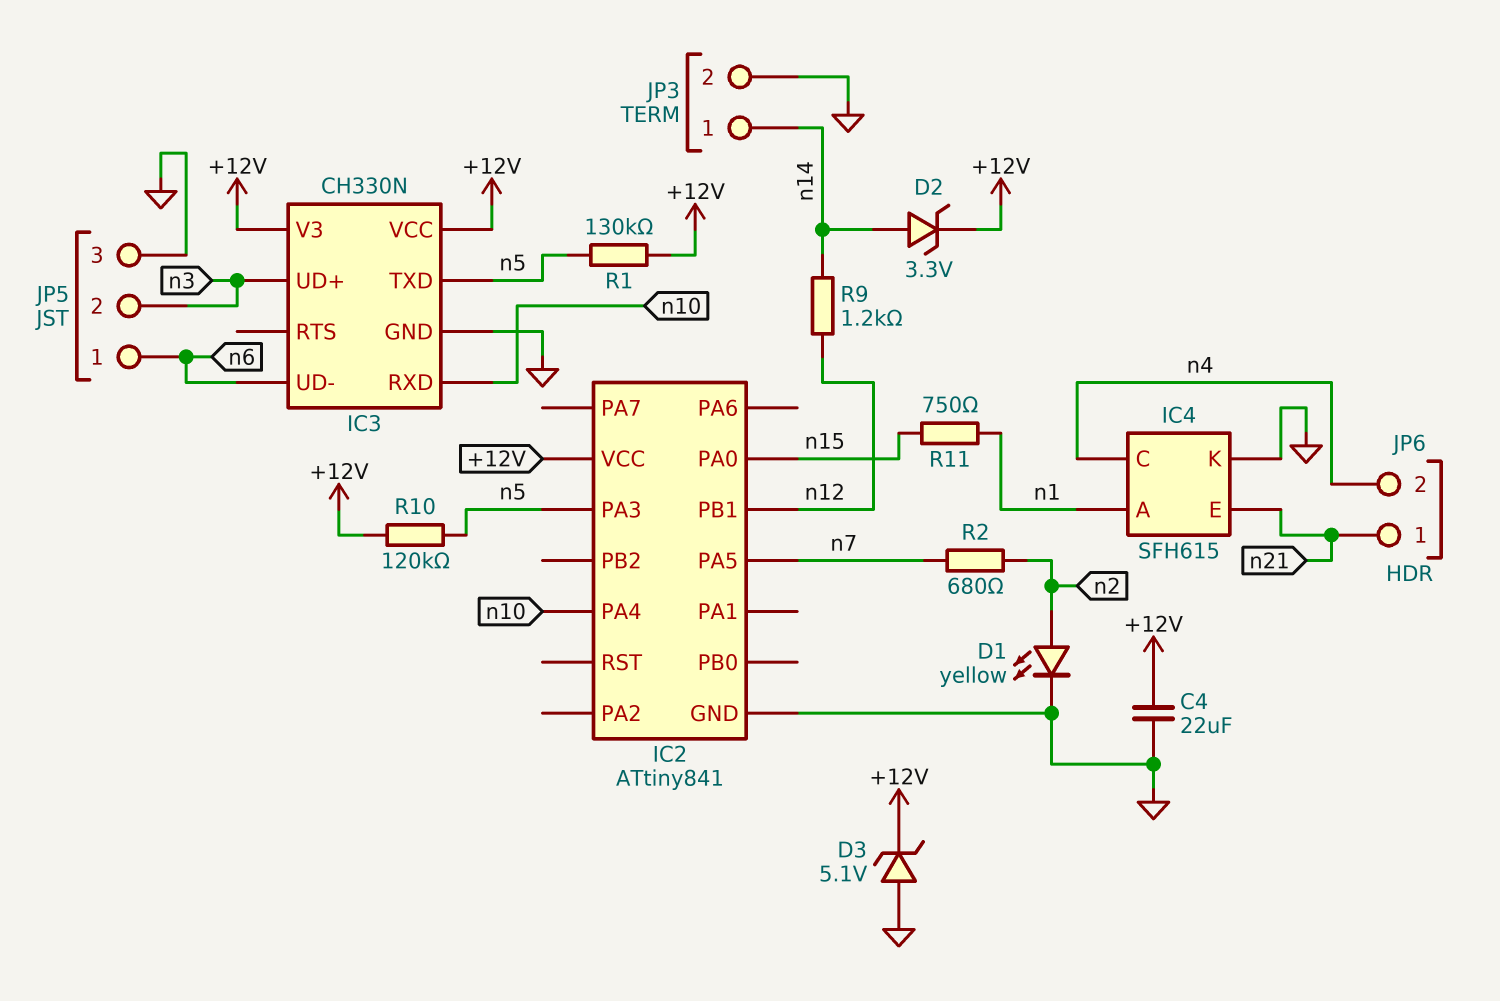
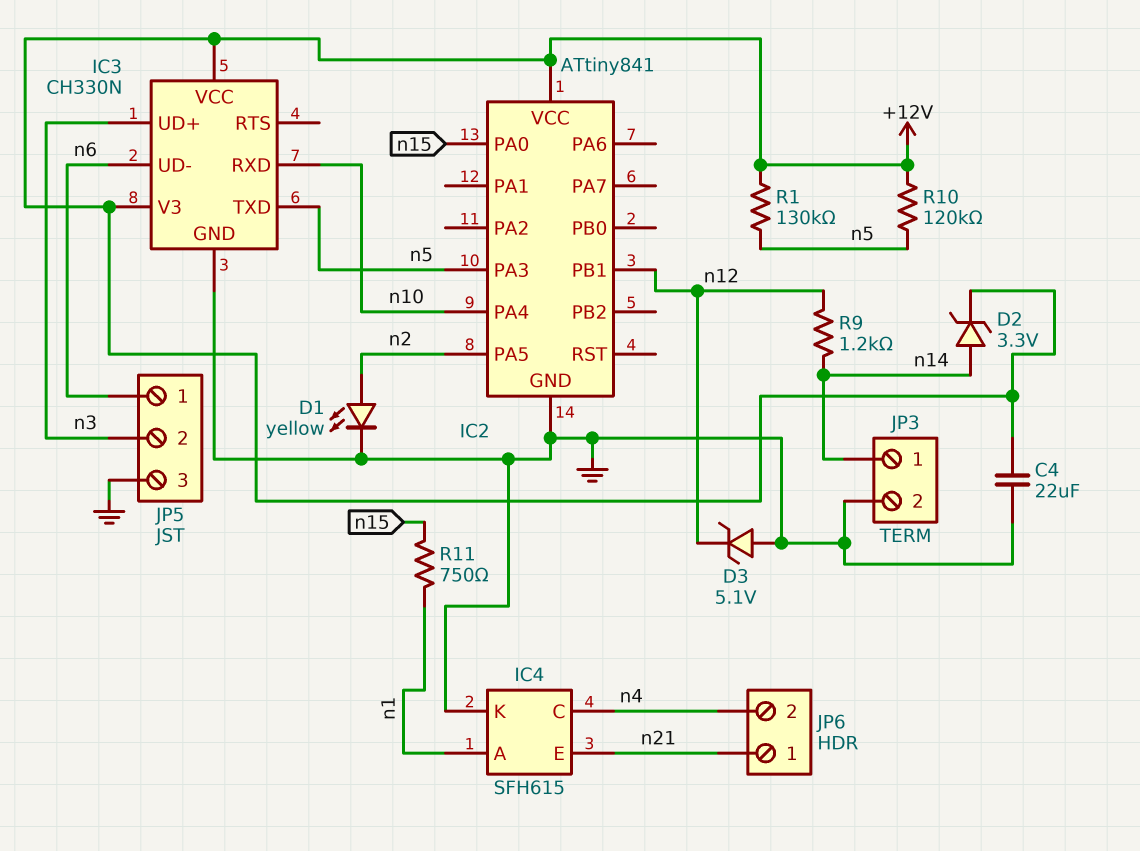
D3: zener 5.1V (A GND, K +12V) -> zener 5.1V (A GND, K n12)
IC2 pin PA5: n7 -> n2
R2: 680 (n2, n7) -> none

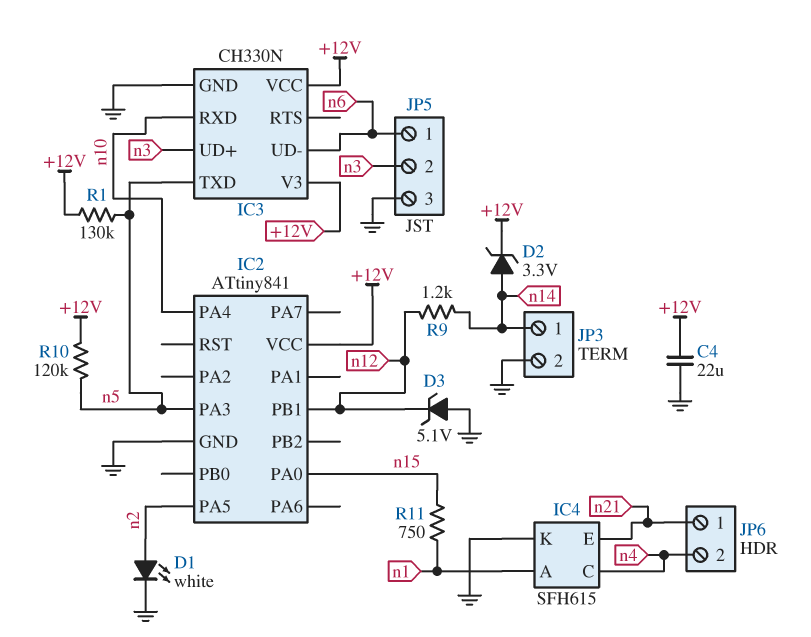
D1: LED yellow (A n2, K GND) -> LED white (A n2, K GND)

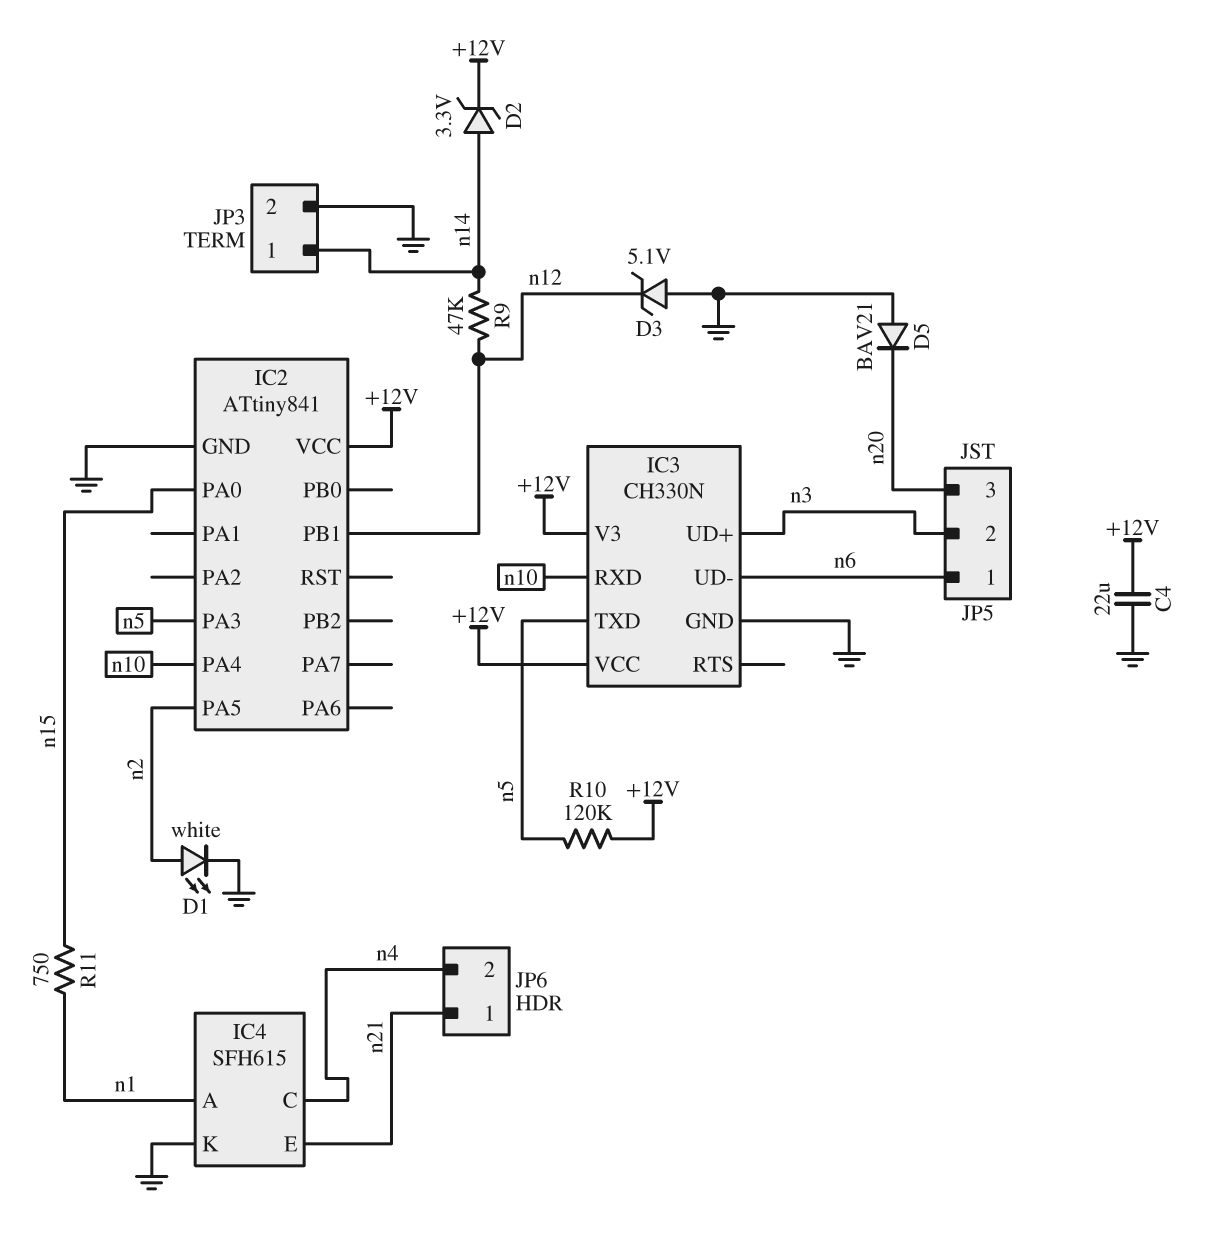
D5: none -> diode BAV21 (A GND, K n20)
JP5 pin 3: GND -> n20
R1: 130k (+12V, n5) -> none
R9: 1.2k (n12, n14) -> 47k (n12, n14)

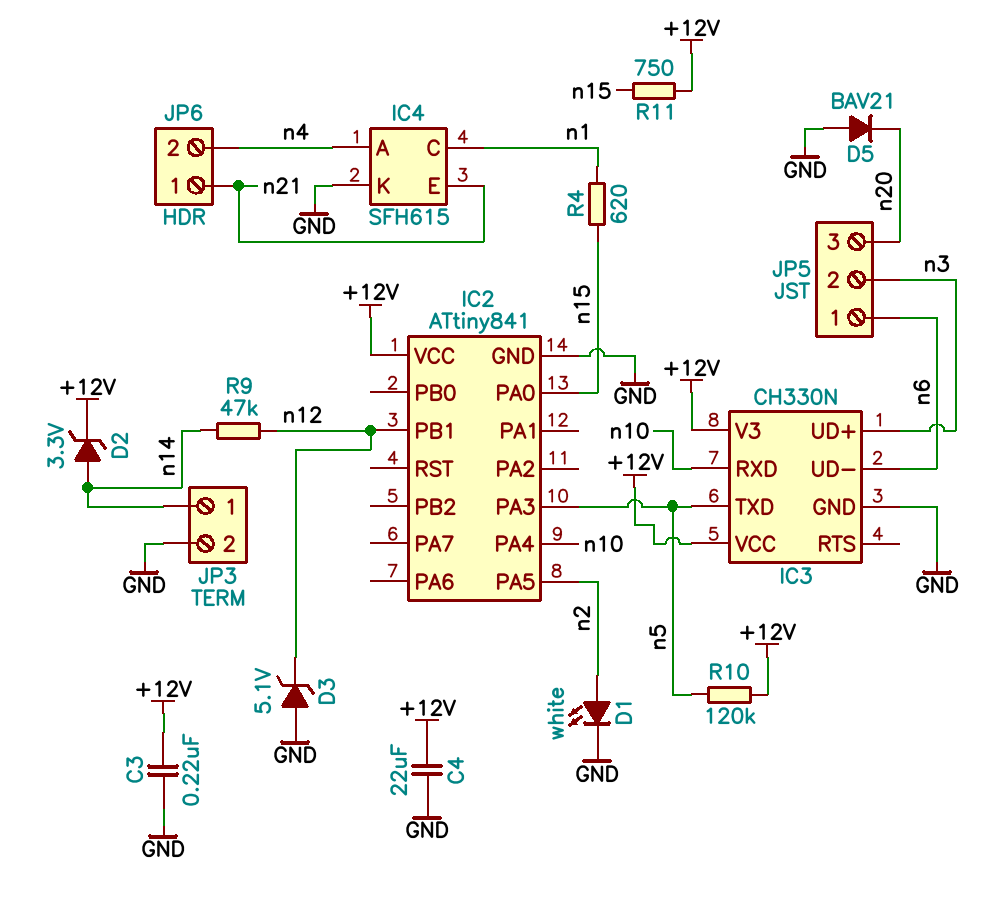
C3: none -> 220nF (+12V, GND)
IC4 pin A: n1 -> n4
IC4 pin C: n4 -> n1
R4: none -> 620 (n1, n15)
R11: 750 (n1, n15) -> 750 (+12V, n15)

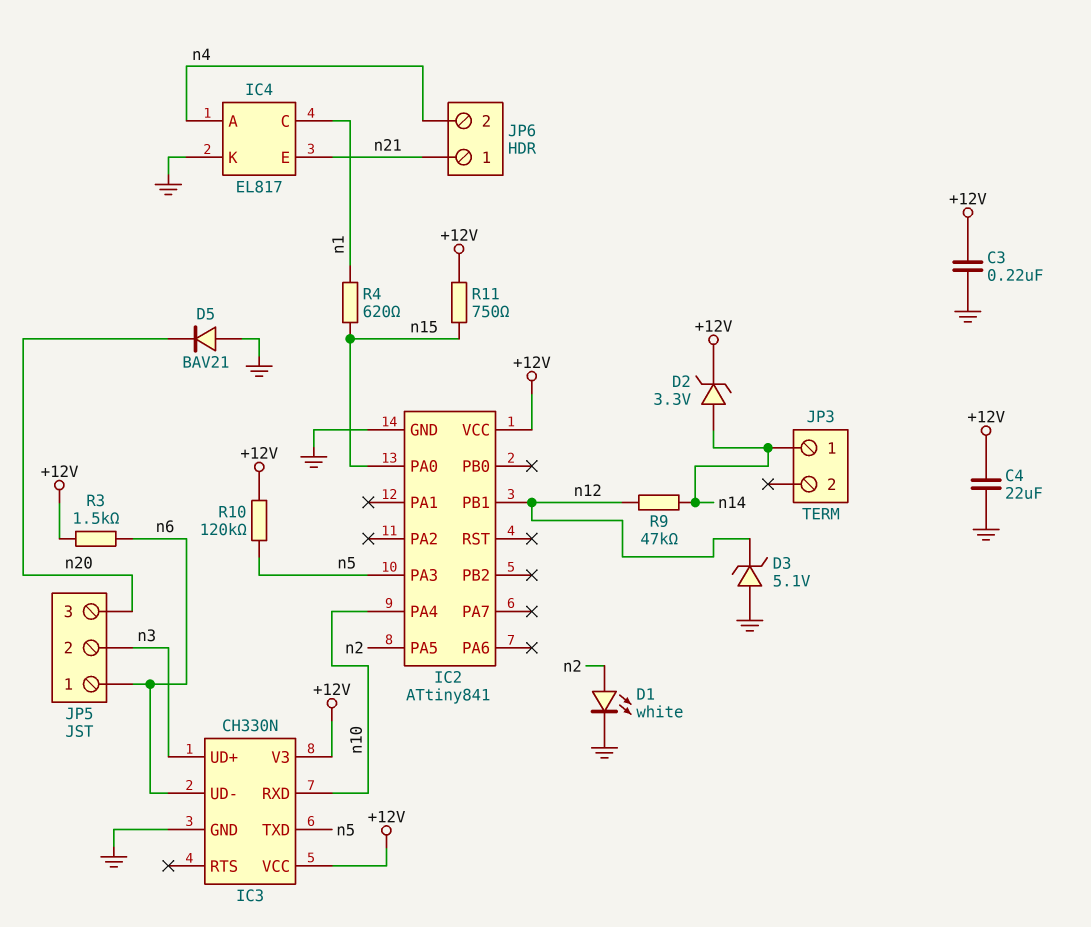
IC4: SFH615 -> EL817
JP3 pin 2: GND -> none
R3: none -> 1.5k (+12V, n6)

